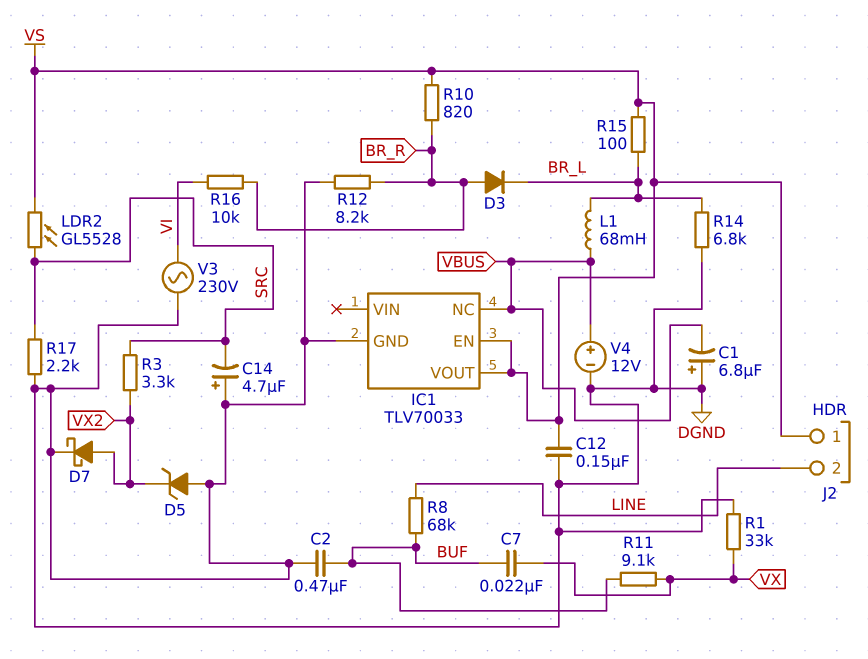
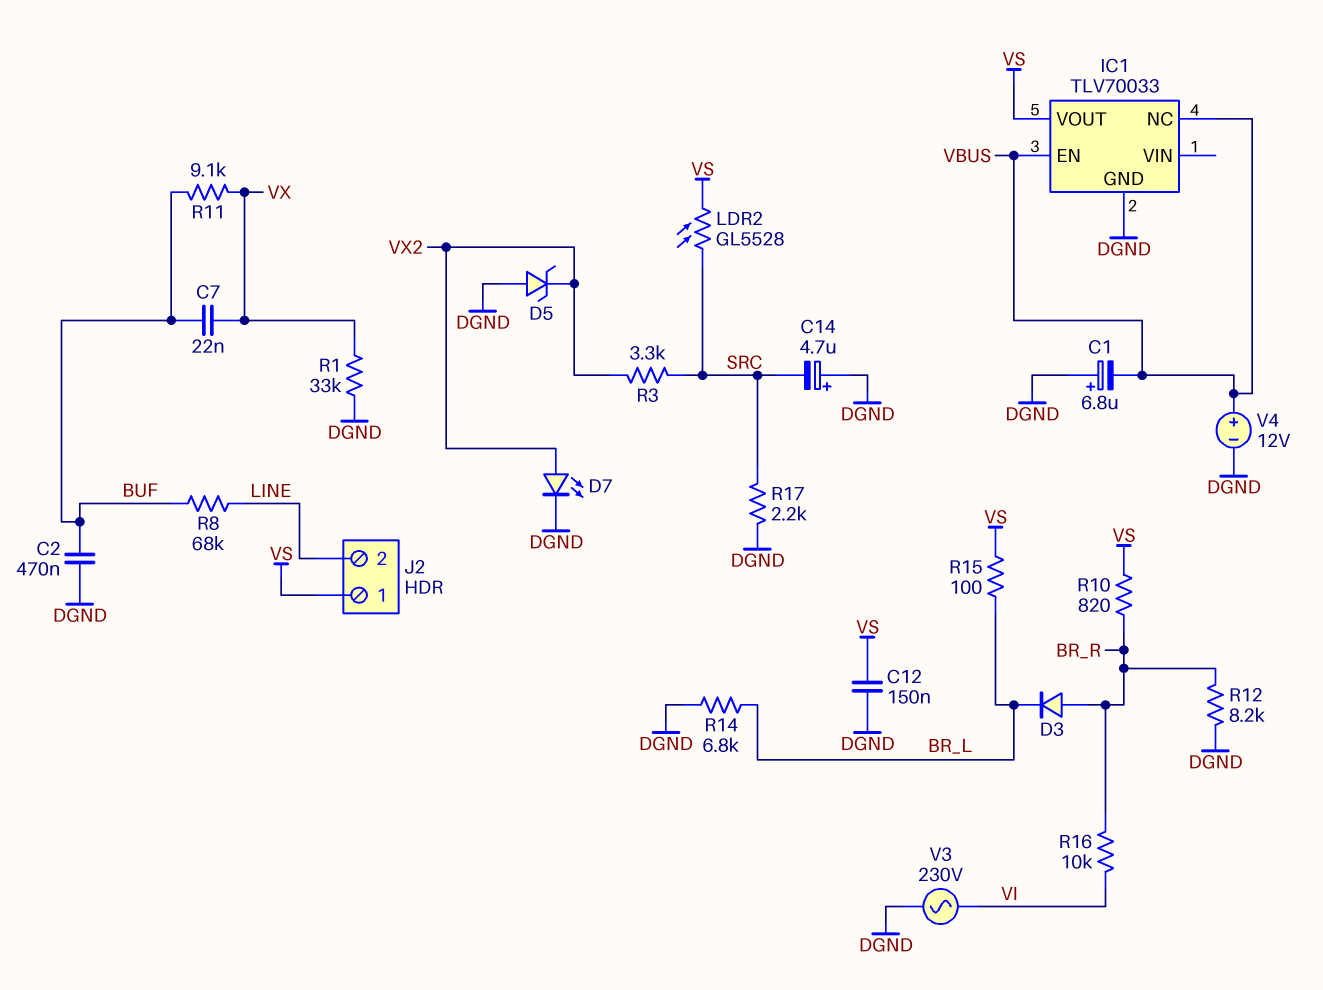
D7: schottky (A VX2, K DGND) -> LED (A VX2, K DGND)
IC1 pin EN: VS -> VBUS
L1: 68mH (BR_L, VBUS) -> none

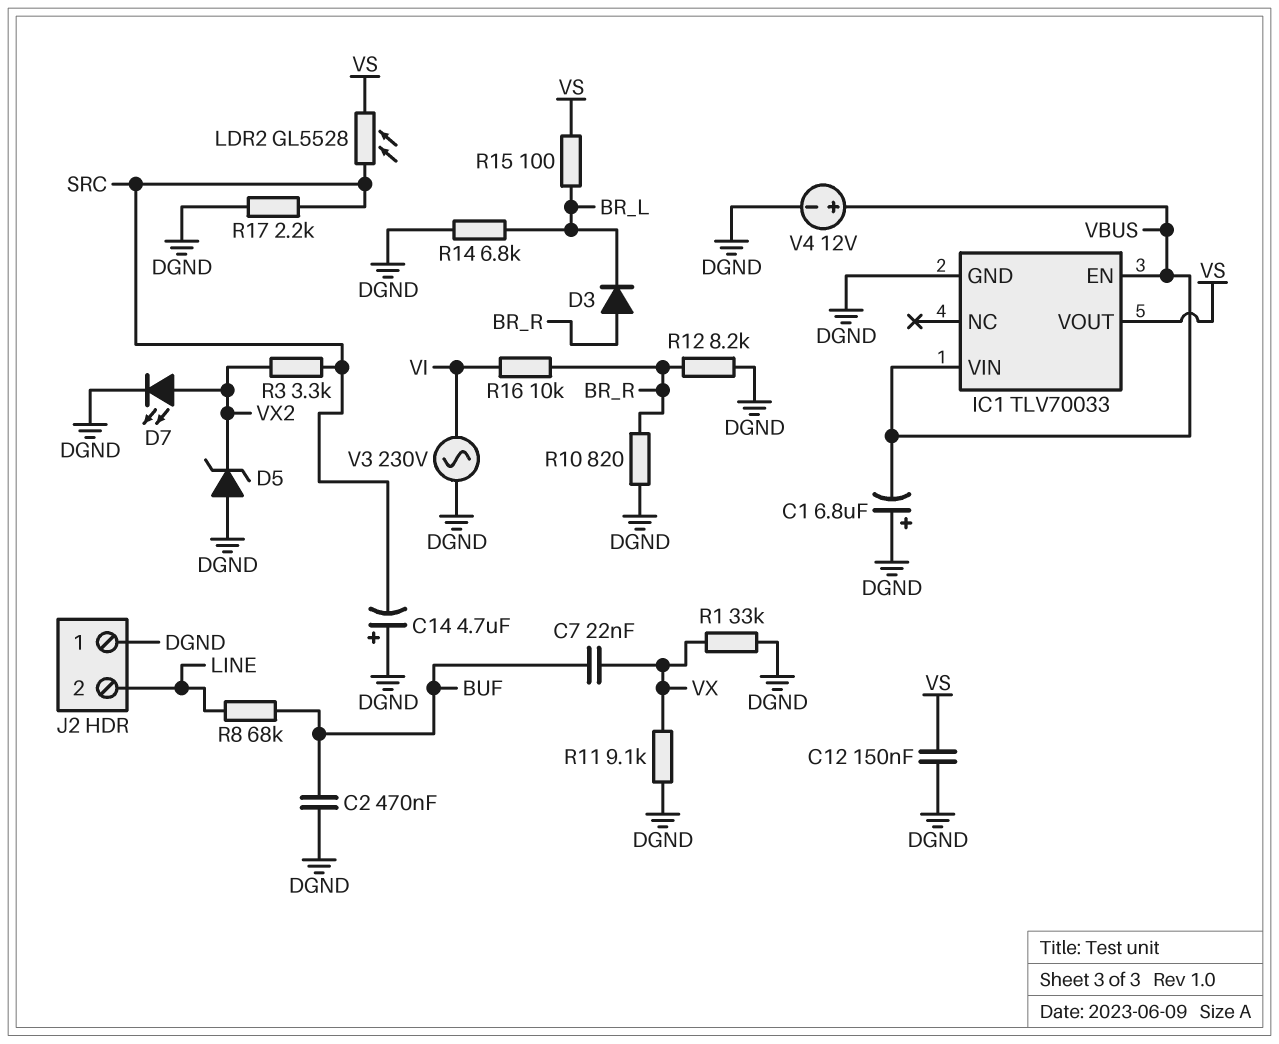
IC1 pin NC: VBUS -> none
IC1 pin VIN: none -> VBUS
J2 pin 1: VS -> DGND
R10: 820 (BR_R, VS) -> 820 (BR_R, DGND)
R11: 9.1k (BUF, VX) -> 9.1k (DGND, VX)

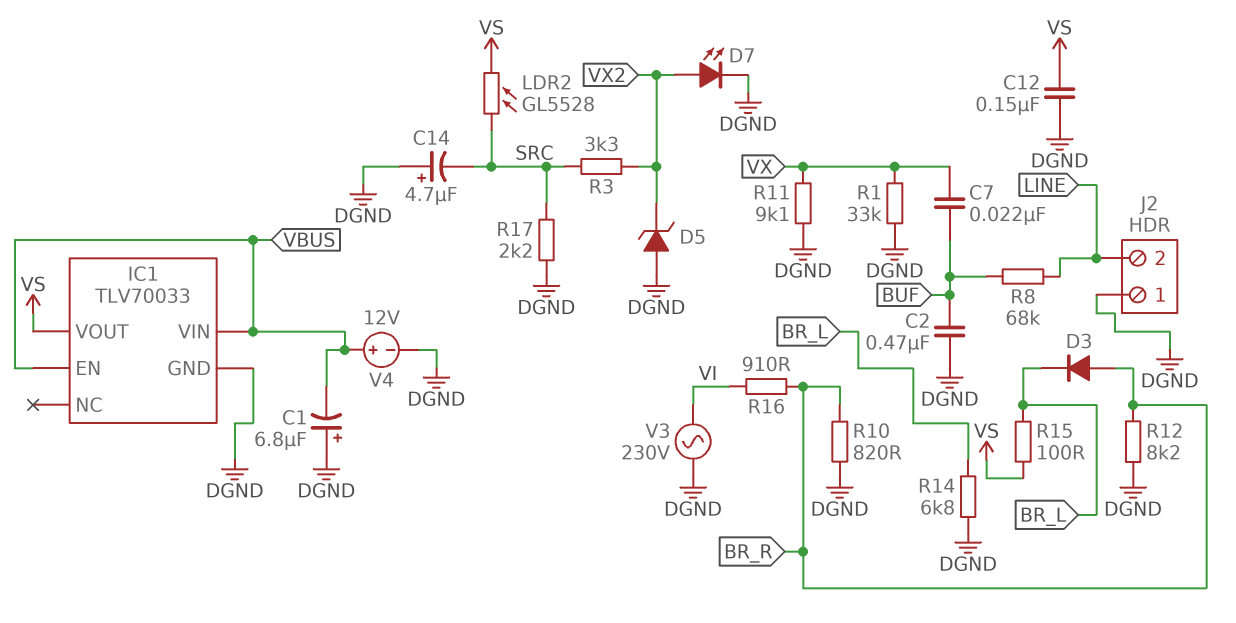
R16: 10k (BR_R, VI) -> 910 (BR_R, VI)

